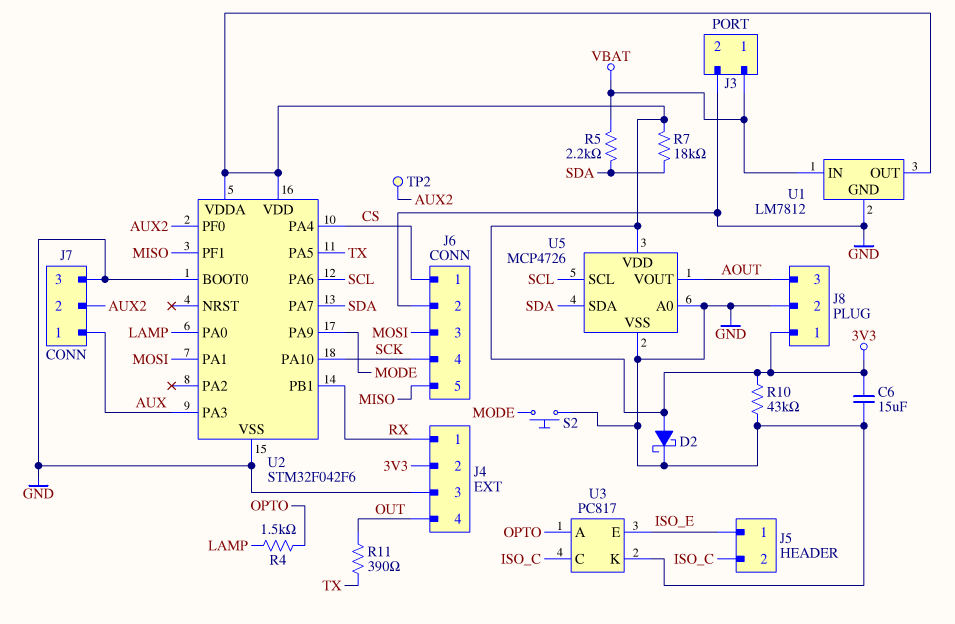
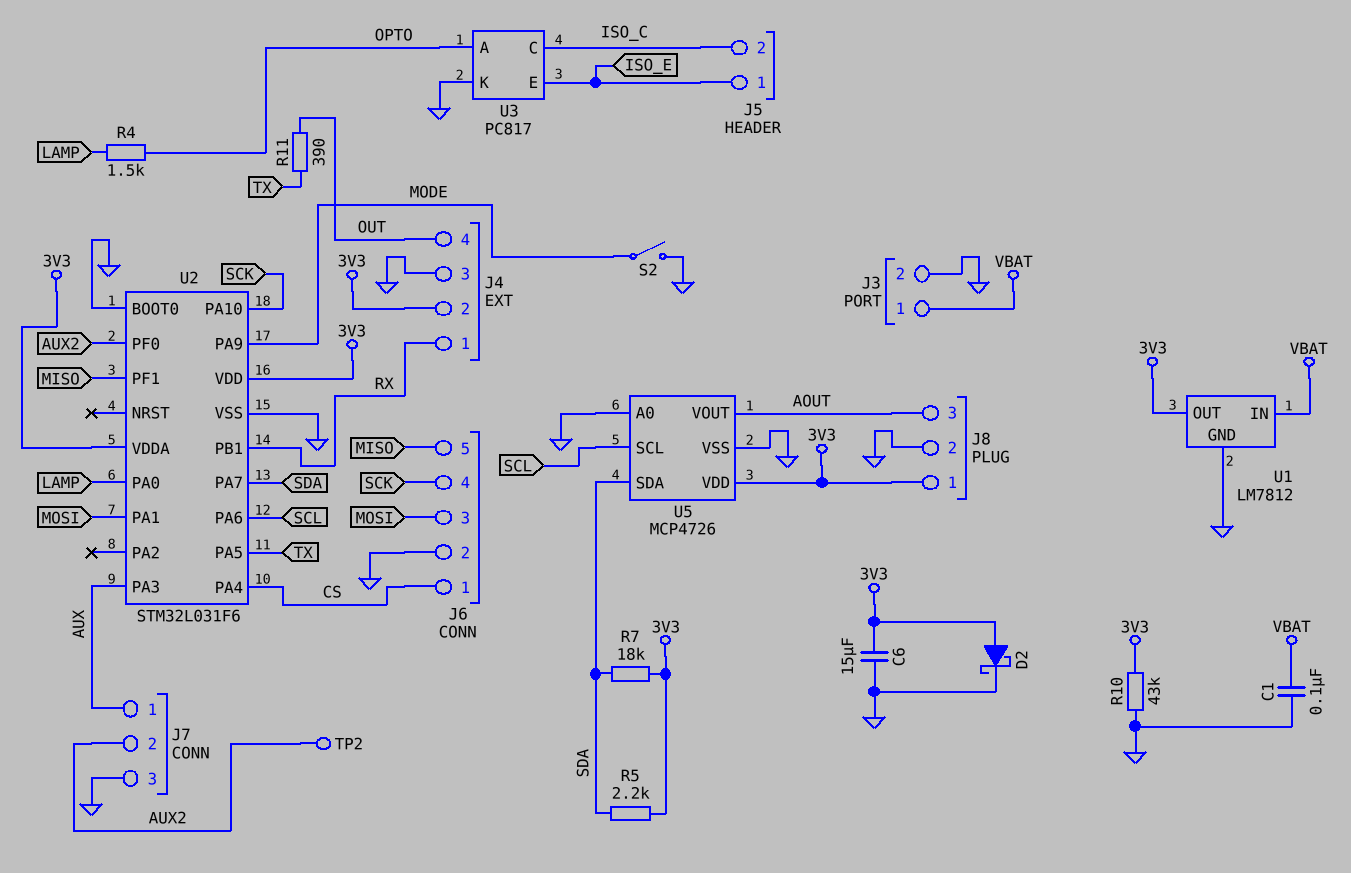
C1: none -> 100nF (GND, VBAT)
R5: 2.2k (SDA, VBAT) -> 2.2k (3V3, SDA)
S2: button (GND, MODE) -> switch (GND, MODE)
U2: STM32F042F6 -> STM32L031F6

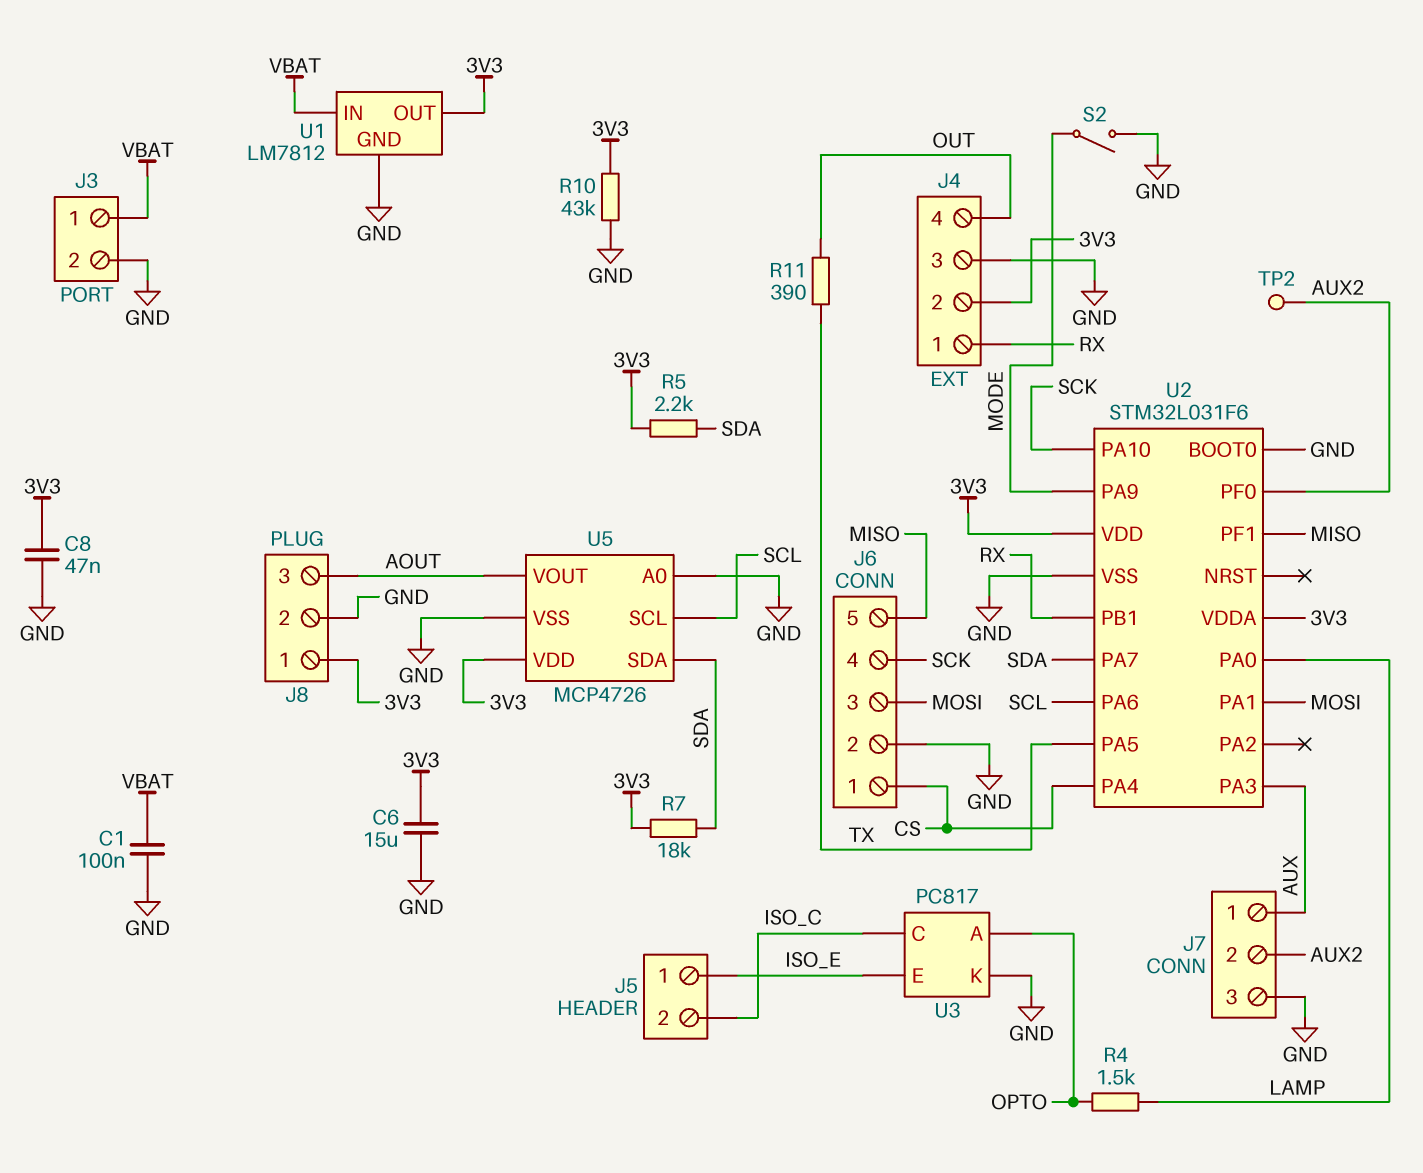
C8: none -> 47nF (3V3, GND)
D2: schottky (A 3V3, K GND) -> none

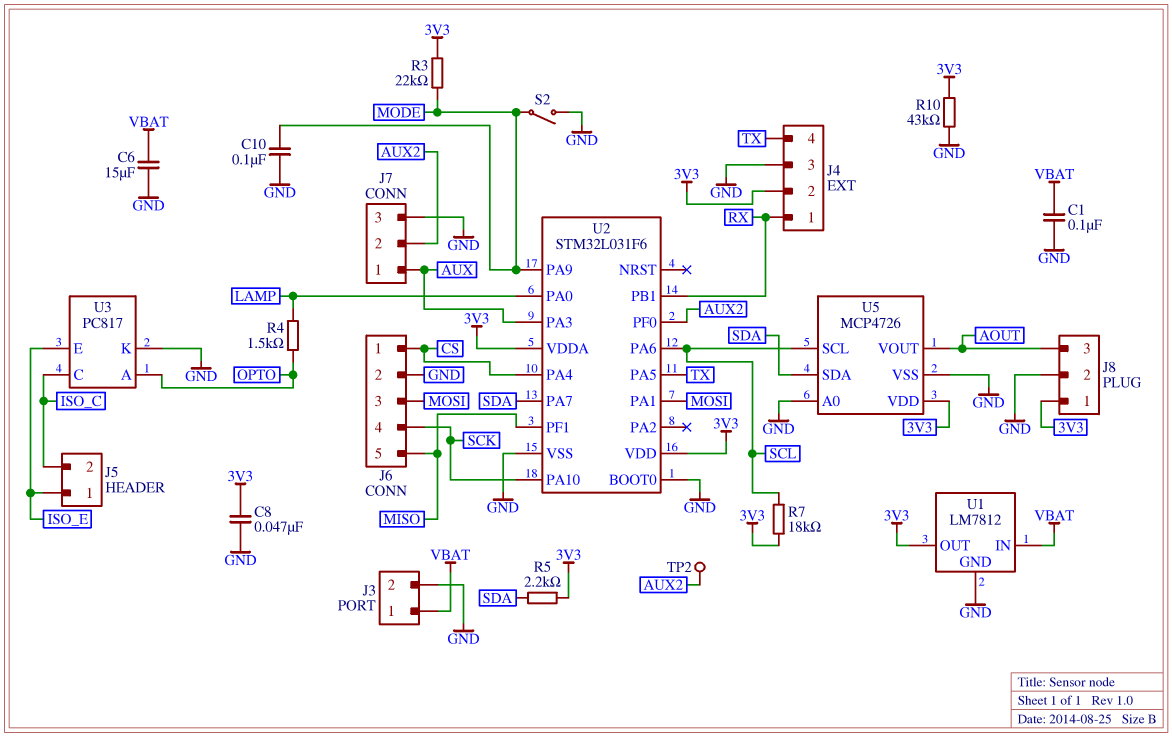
C6: 15uF (3V3, GND) -> 15uF (GND, VBAT)
C10: none -> 100nF (GND, MODE)
J4 pin 4: OUT -> TX
R3: none -> 22k (3V3, MODE)
R7: 18k (3V3, SDA) -> 18k (3V3, SCL)
R11: 390 (OUT, TX) -> none

